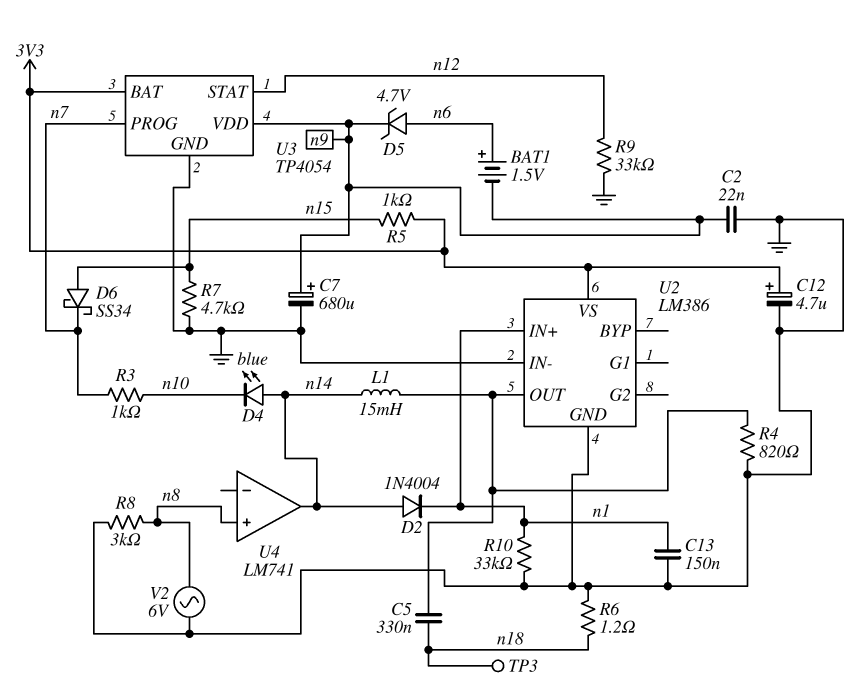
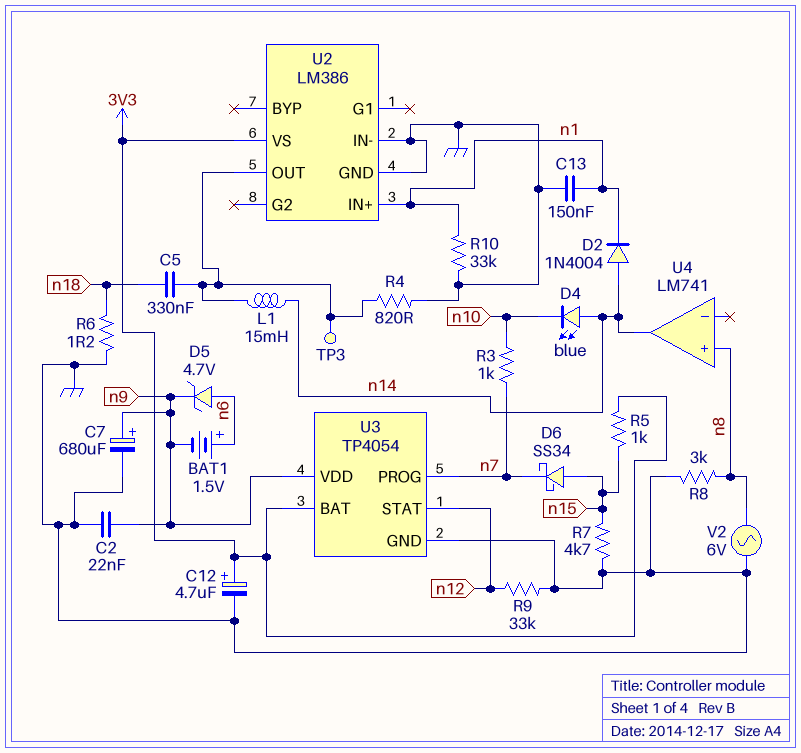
TP3: test point (n18) -> test point (U2/OUT)

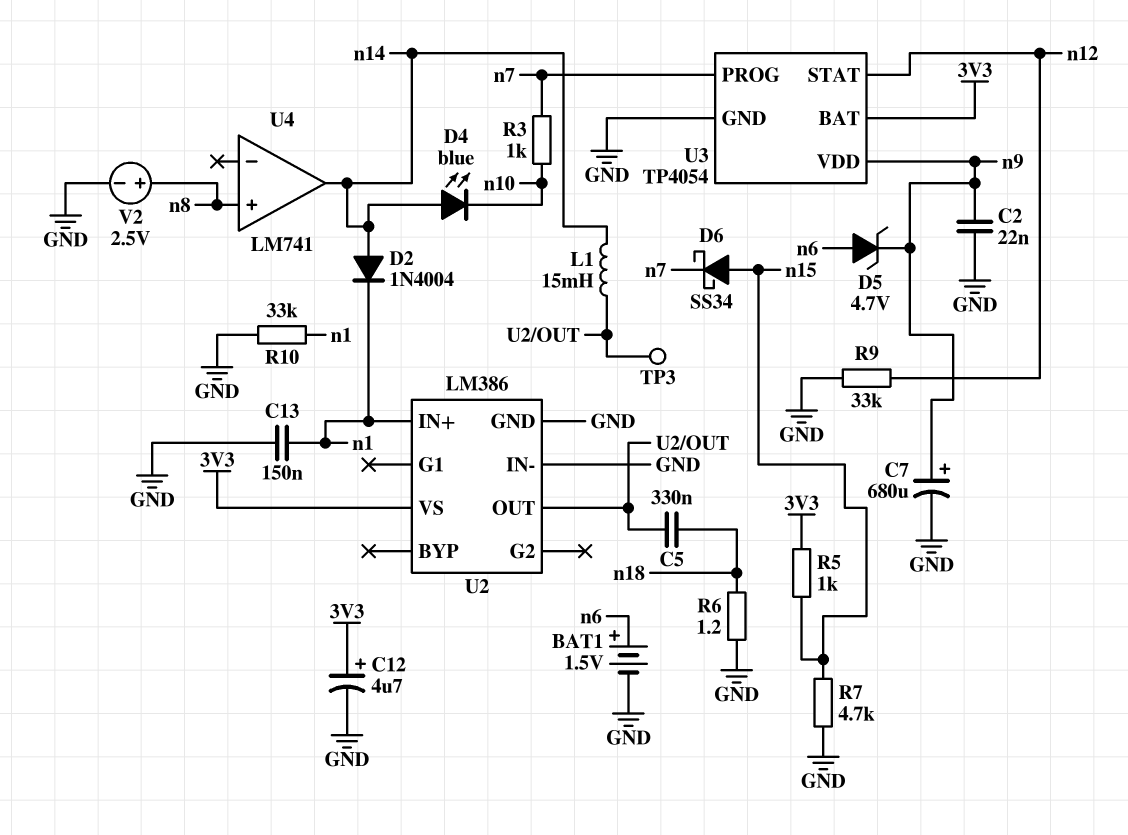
BAT1: 1.5V (plus n6, minus n9) -> 1.5V (plus n6, minus GND)
R4: 820 (GND, U2/OUT) -> none
R8: 3k (GND, n8) -> none
V2: AC 6V (GND, n8) -> 2.5V (plus n8, minus GND)

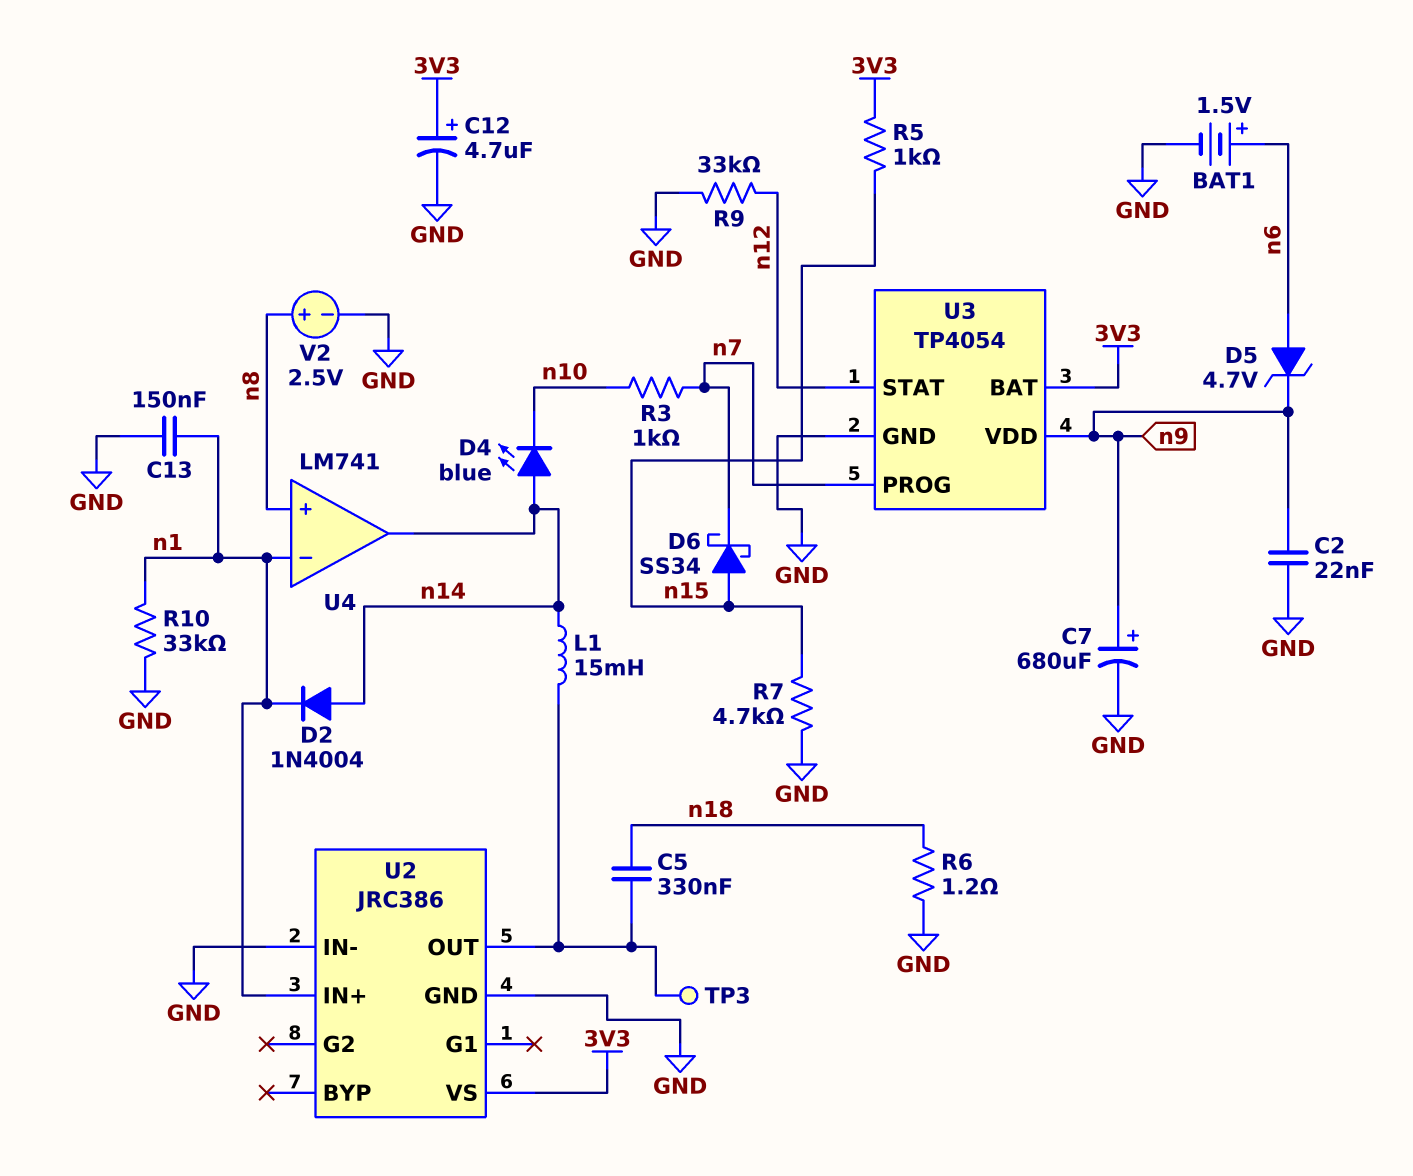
U2: LM386 -> JRC386
U4 pin in-: none -> n1

